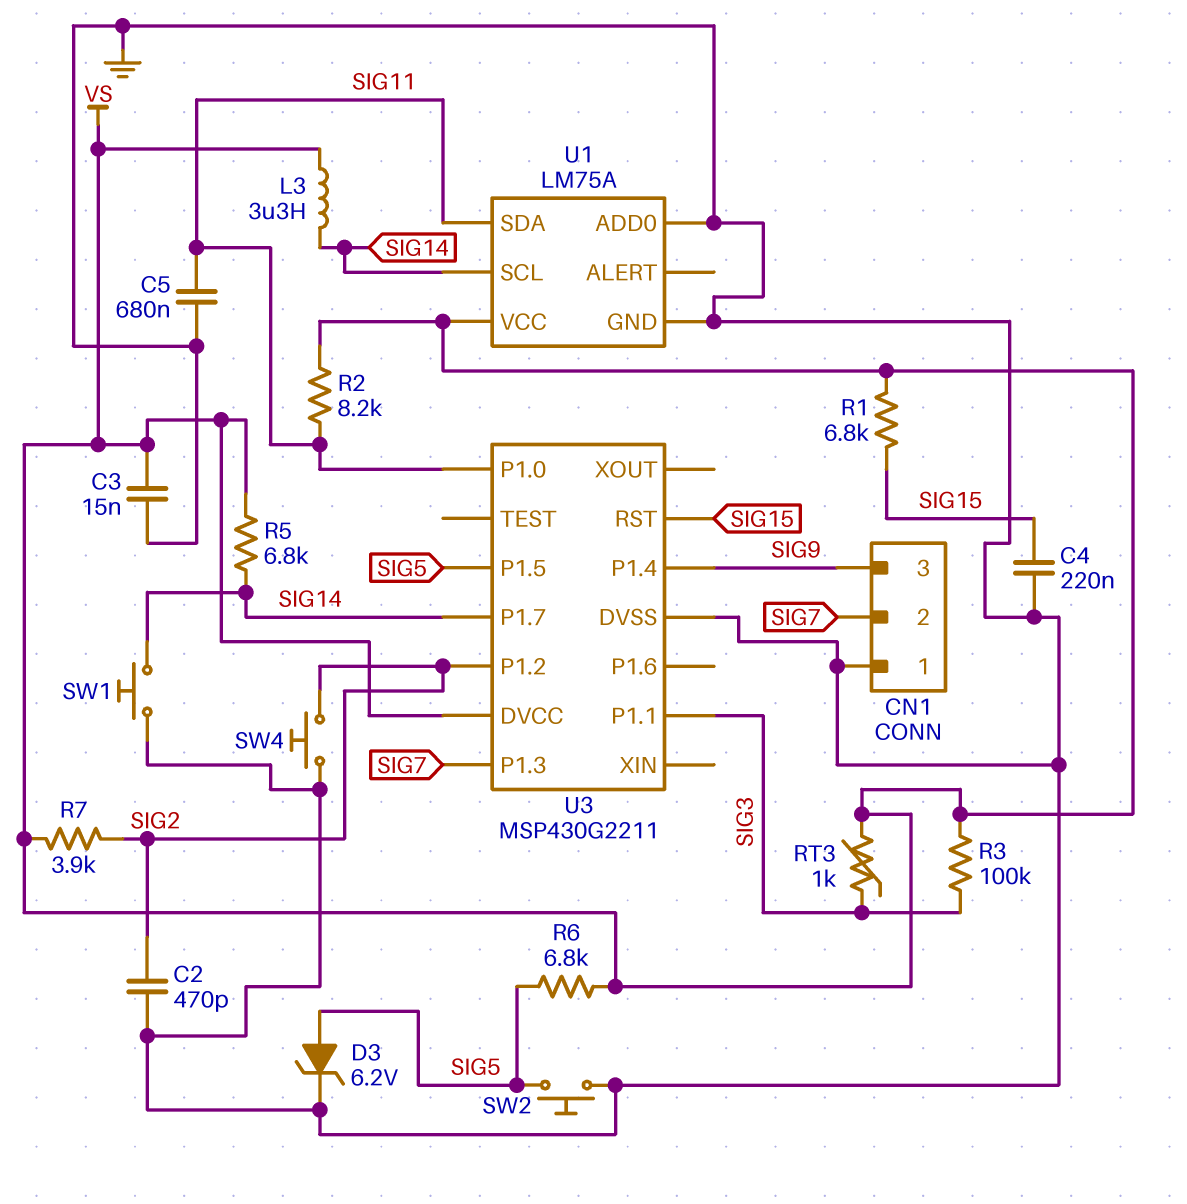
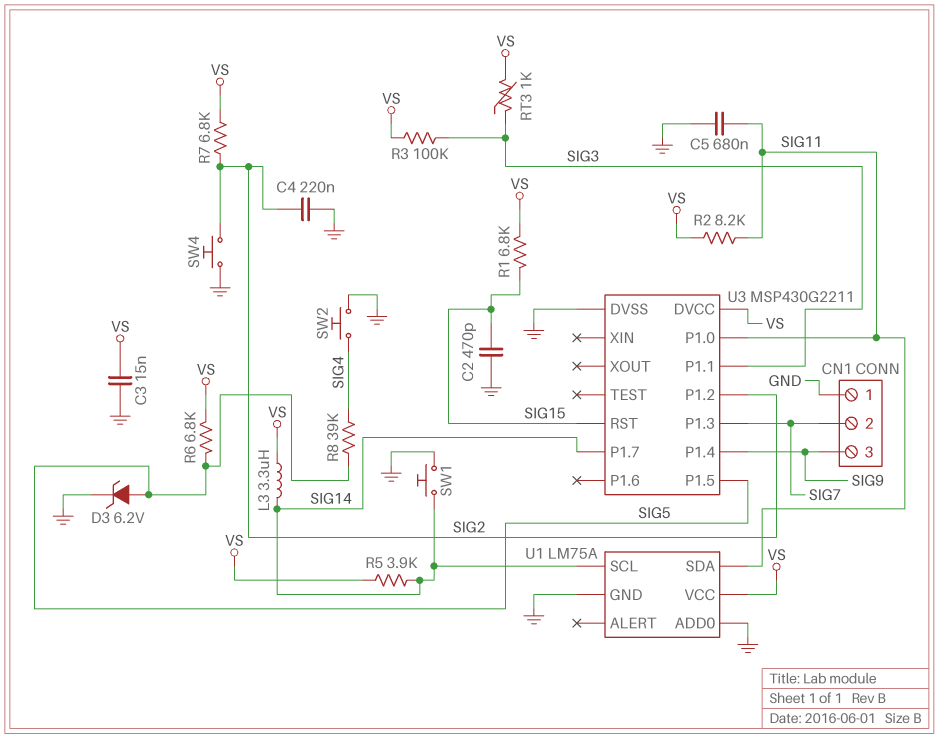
C2: 470pF (GND, SIG2) -> 470pF (GND, SIG15)
C4: 220nF (GND, SIG15) -> 220nF (GND, SIG2)
R5: 6.8k (SIG14, VS) -> 3.9k (SIG14, VS)
R7: 3.9k (SIG2, VS) -> 6.8k (SIG2, VS)
R8: none -> 39k (SIG4, SIG5)
SW2: button (GND, SIG5) -> button (GND, SIG4)

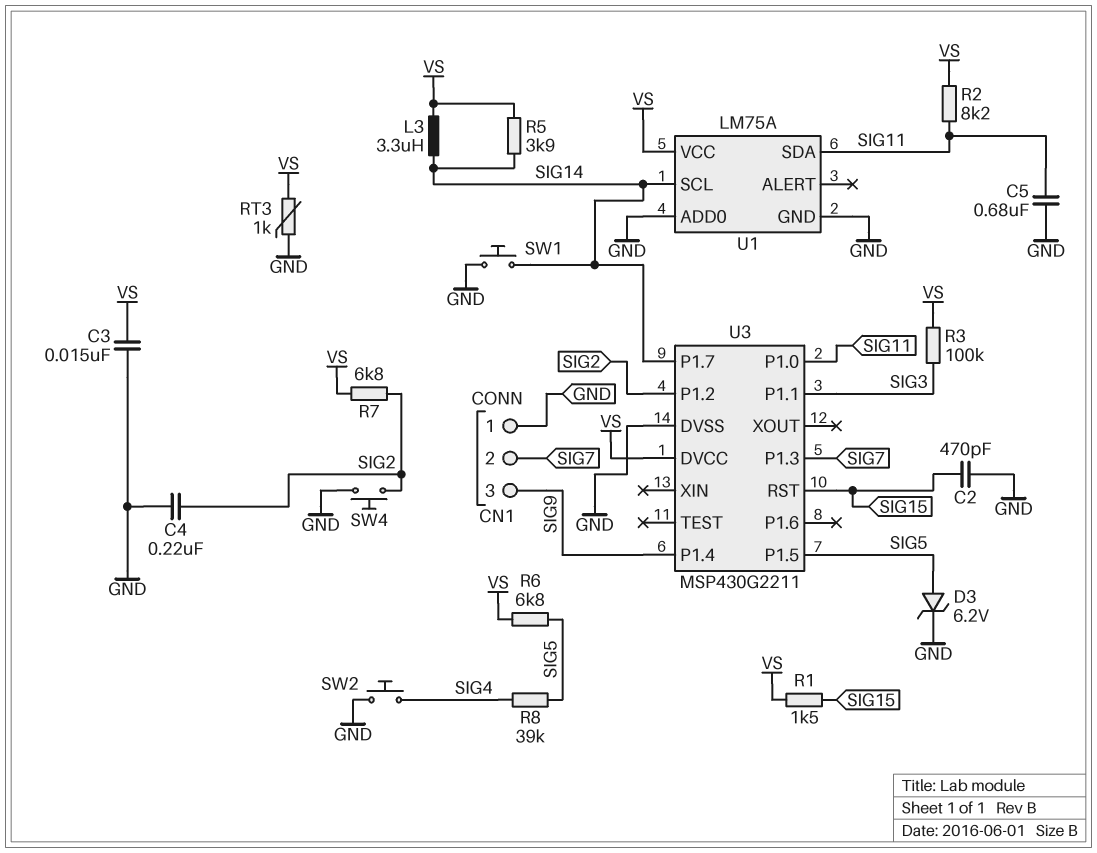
R1: 6.8k (SIG15, VS) -> 1.5k (SIG15, VS)
RT3: 1k (SIG3, VS) -> 1k (GND, VS)

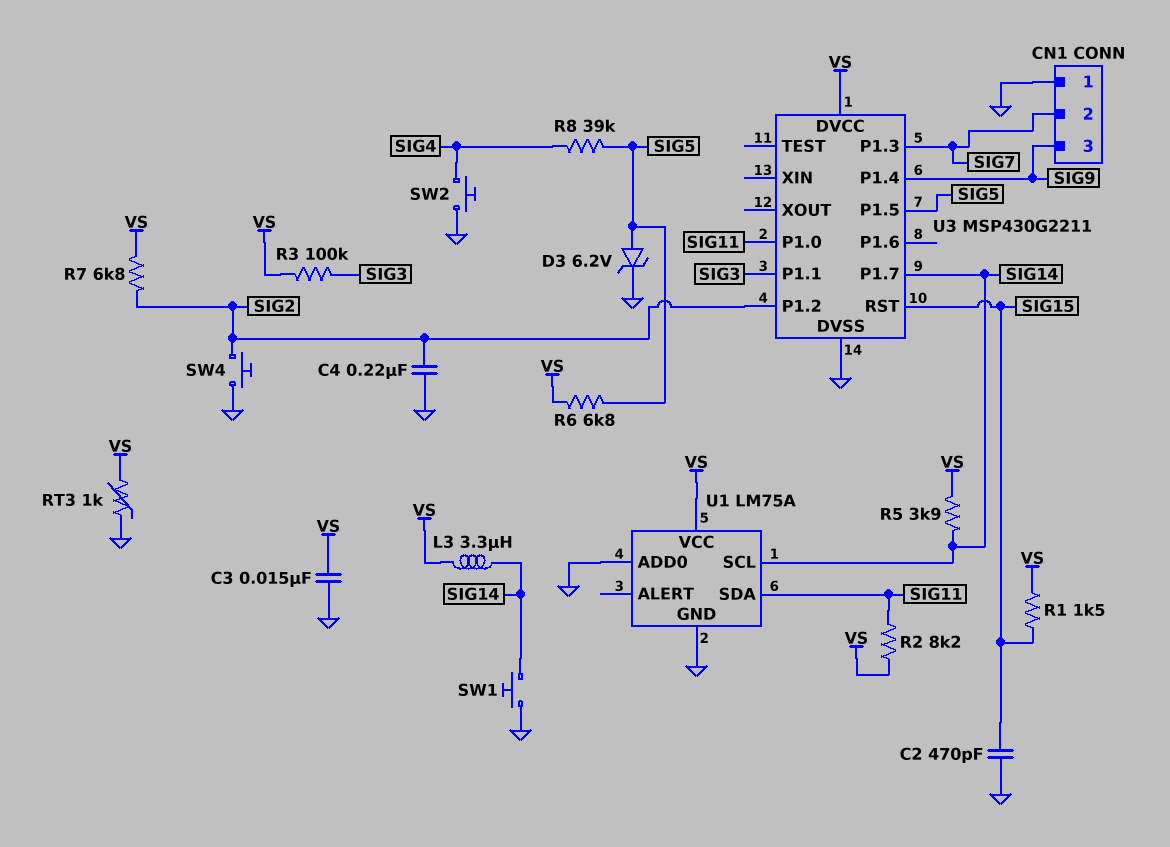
C5: 680nF (GND, SIG11) -> none

